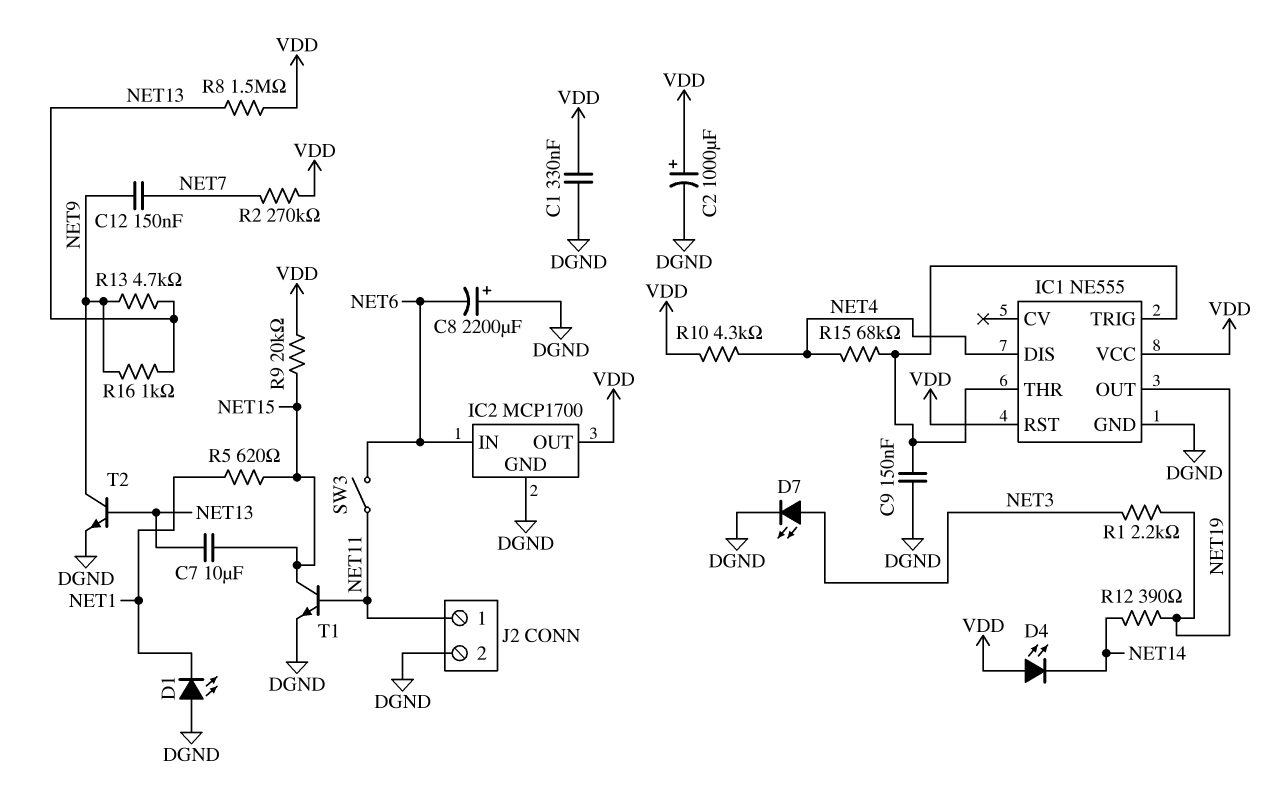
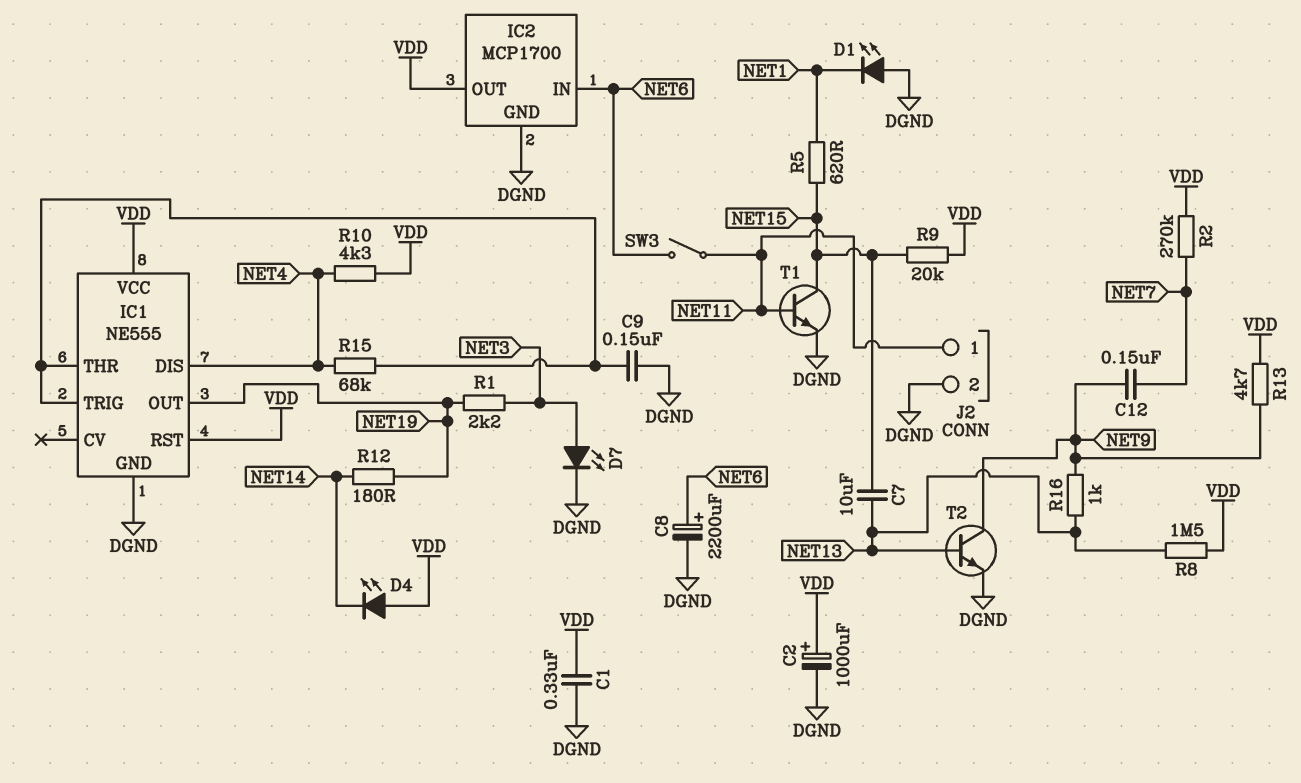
C8: 2200uF (plus DGND, minus NET6) -> 2200uF (plus NET6, minus DGND)
R12: 390 (NET14, NET19) -> 180 (NET14, NET19)
R13: 4.7k (NET9, NET13) -> 4.7k (NET9, VDD)

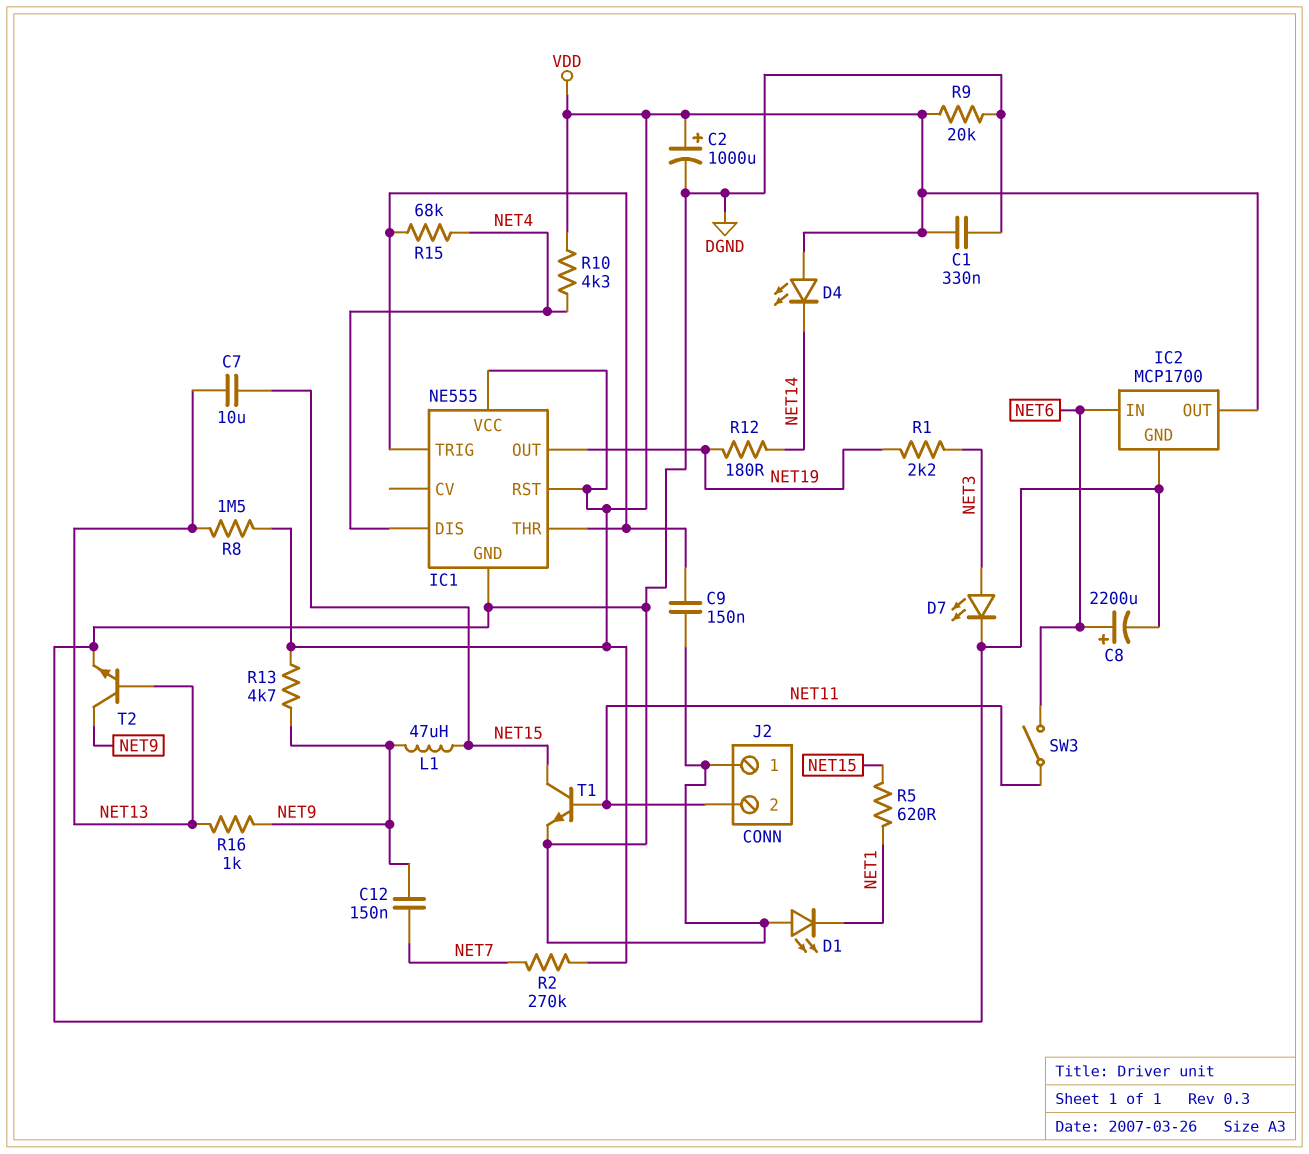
J2 pin 1: NET11 -> DGND
J2 pin 2: DGND -> NET11
L1: none -> 47uH (NET9, NET15)
R9: 20k (NET15, VDD) -> 20k (DGND, VDD)

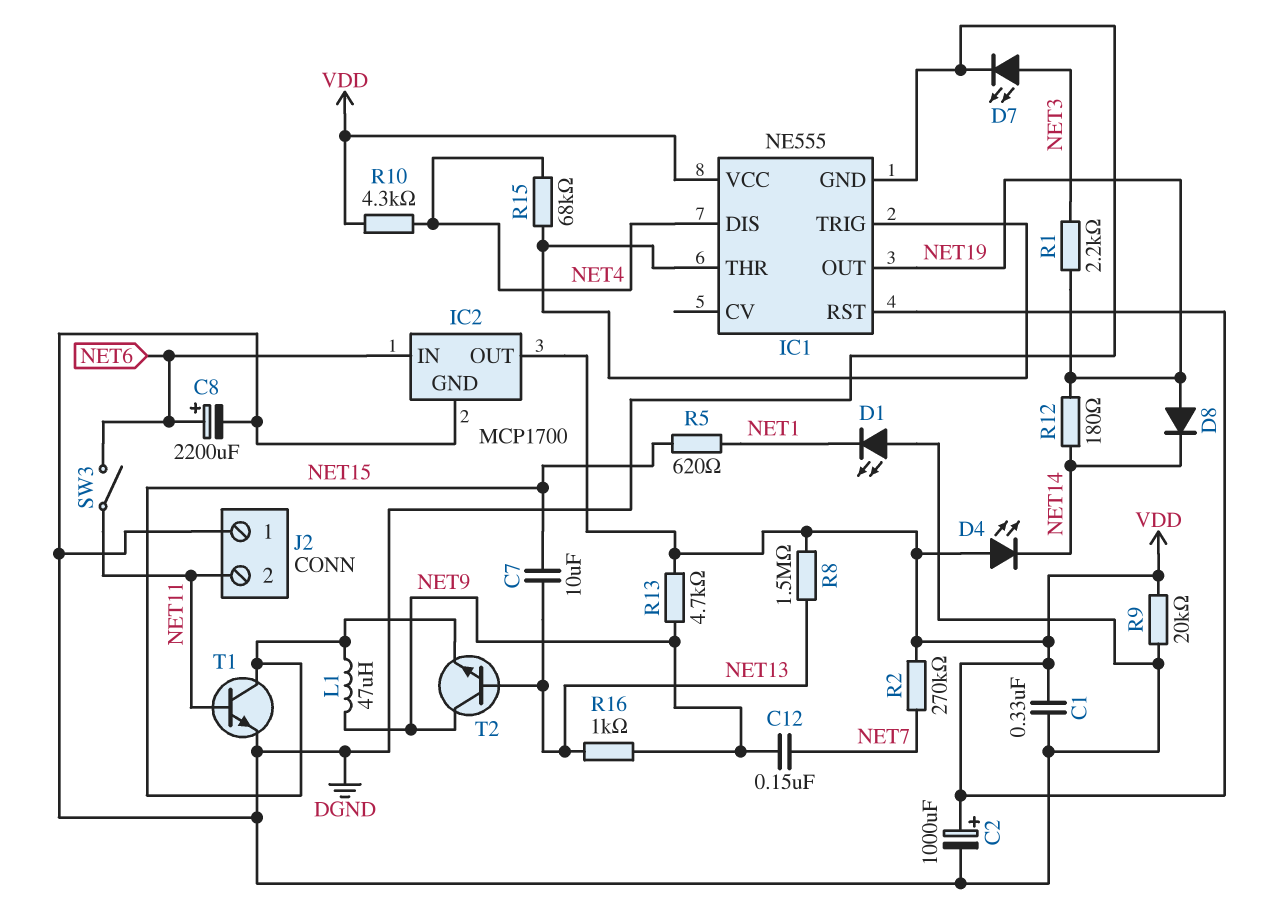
C9: 150nF (DGND, IC1/THR) -> none
D8: none -> diode (A NET19, K NET14)
T2: NPN (B NET13, C NET9, E DGND) -> NPN (B NET13, C NET9, E NET15)

